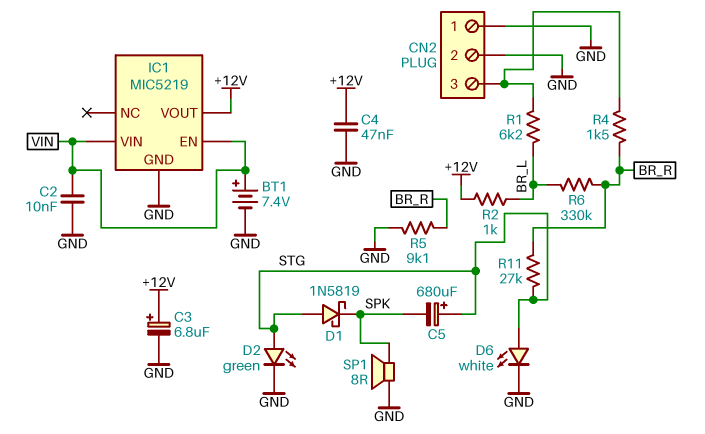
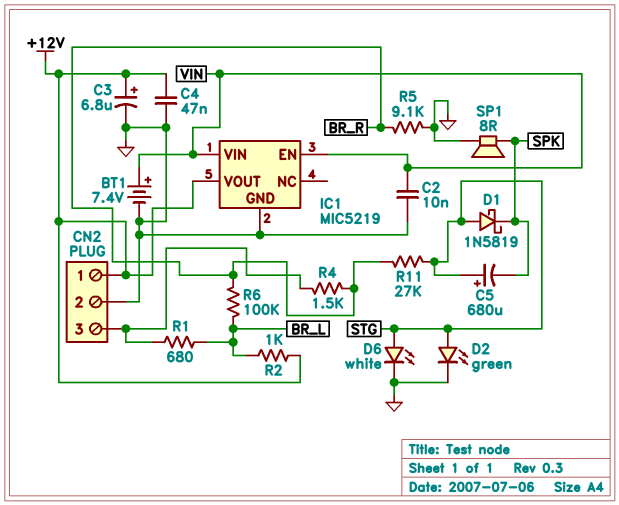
CN2 pin 1: GND -> +12V
R1: 6.2k (BR_L, CN2/3) -> 680 (BR_L, CN2/3)
R6: 330k (BR_L, BR_R) -> 100k (BR_L, BR_R)

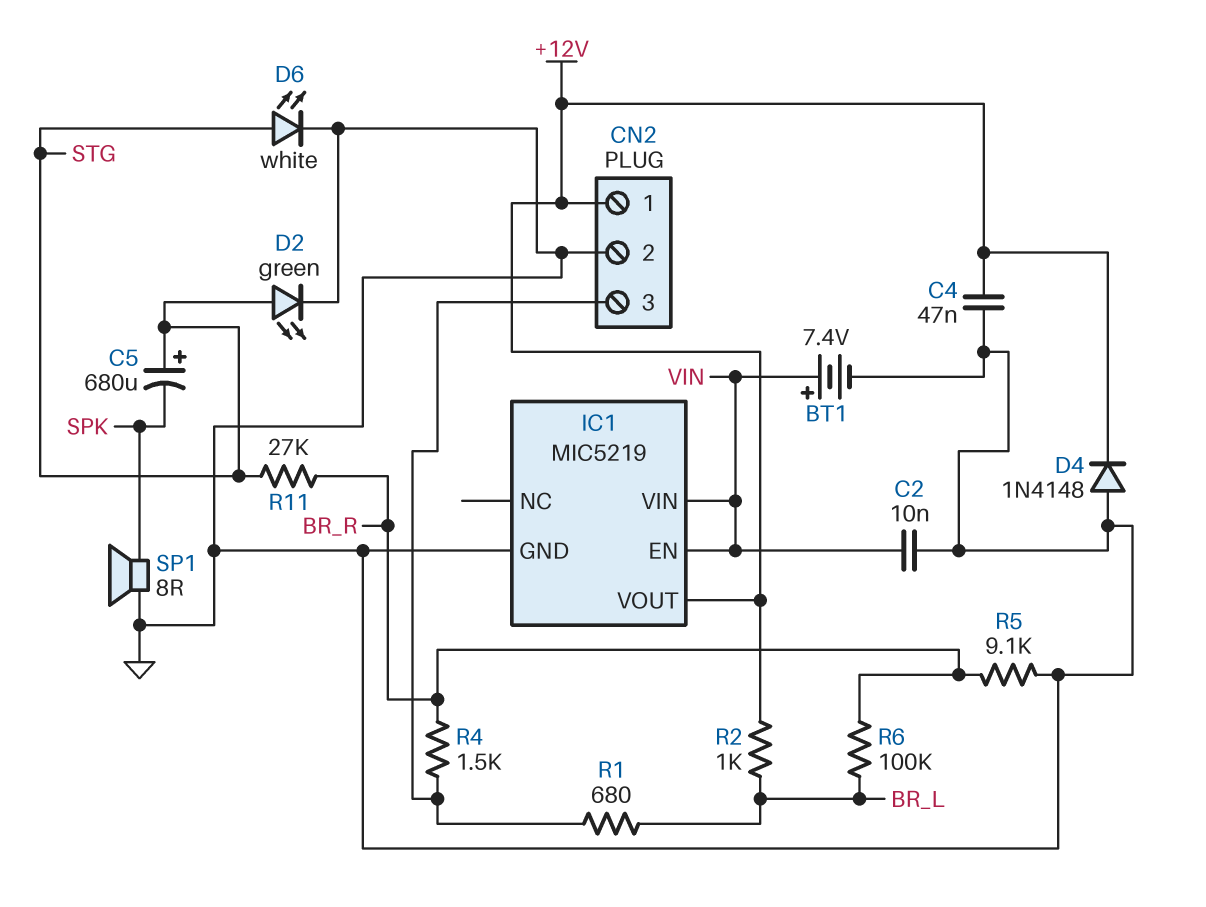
C3: 6.8uF (plus +12V, minus GND) -> none
D1: schottky 1N5819 (A STG, K SPK) -> none
D4: none -> diode 1N4148 (A GND, K +12V)

